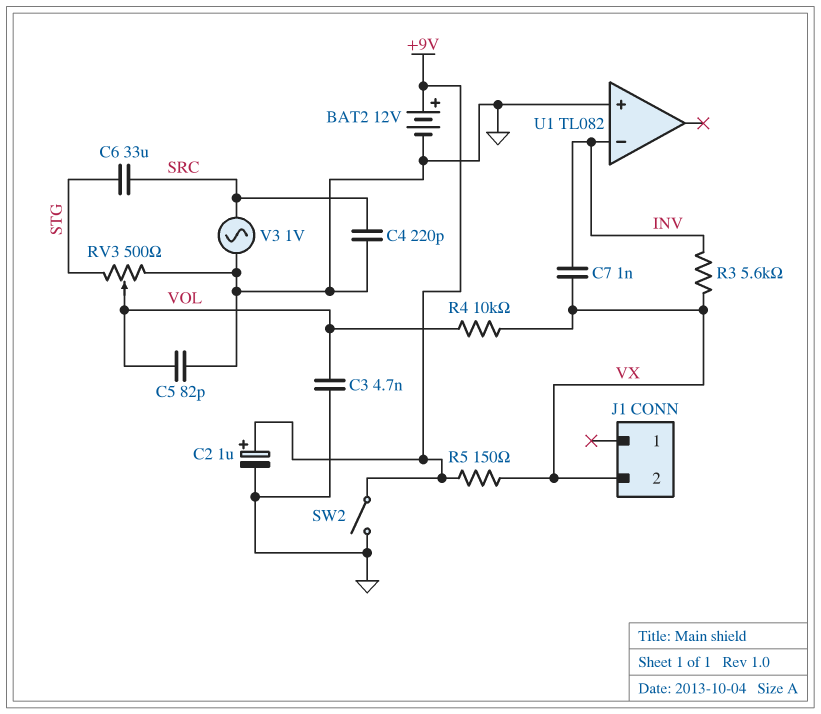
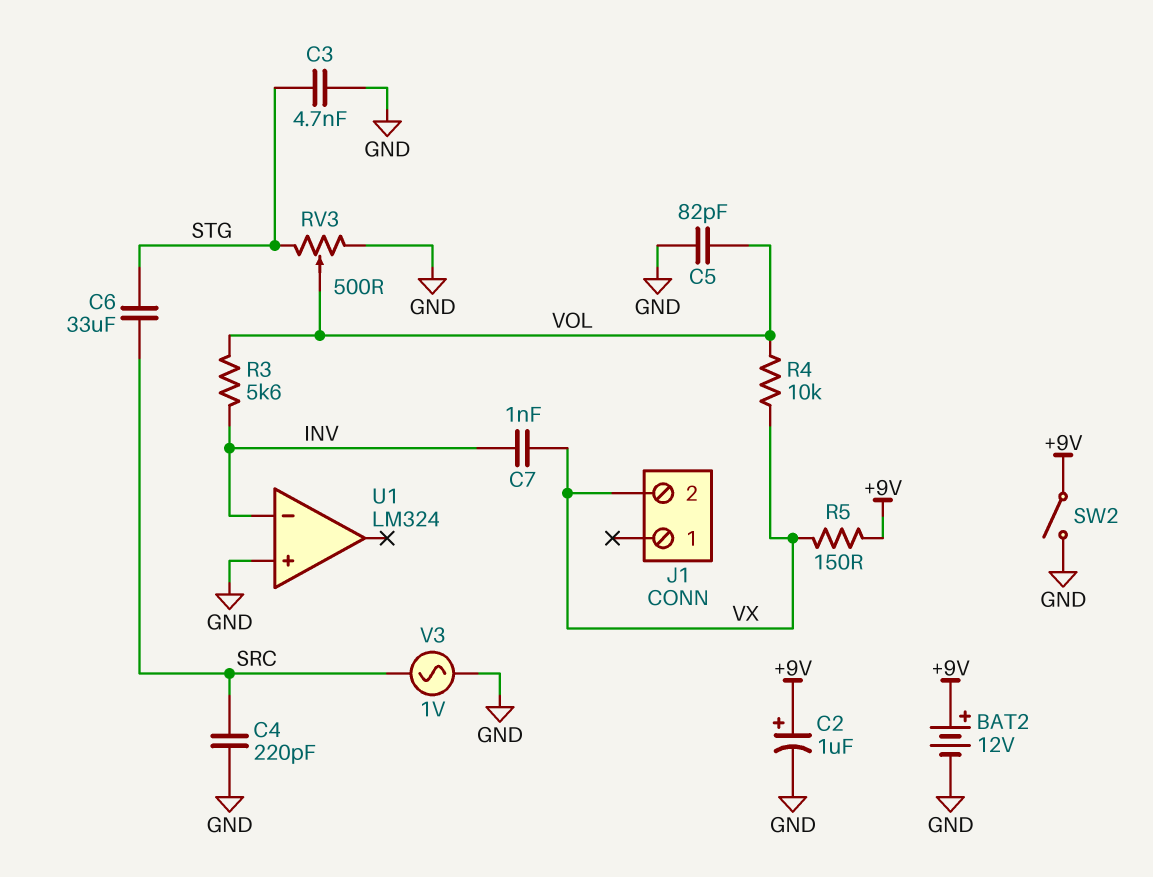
C3: 4.7nF (GND, VOL) -> 4.7nF (GND, STG)
R3: 5.6k (INV, VX) -> 5.6k (INV, VOL)
U1: TL082 -> LM324

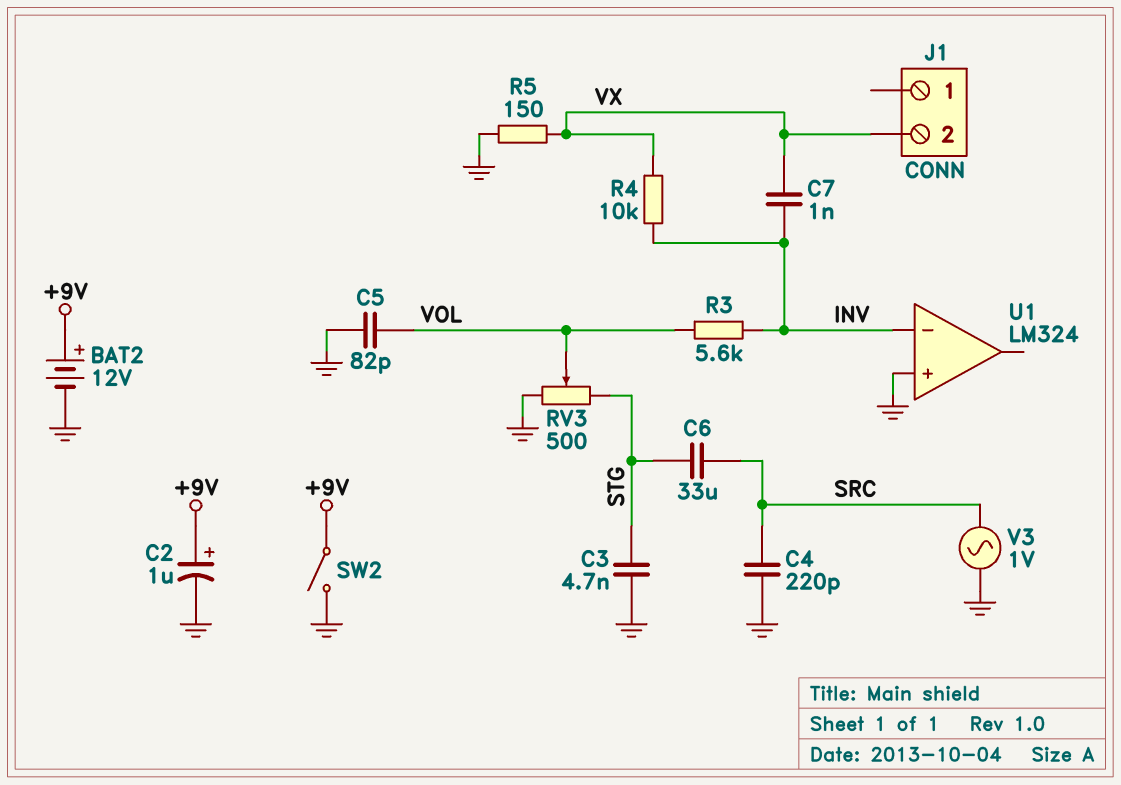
R4: 10k (VOL, VX) -> 10k (INV, VX)
R5: 150 (+9V, VX) -> 150 (GND, VX)

